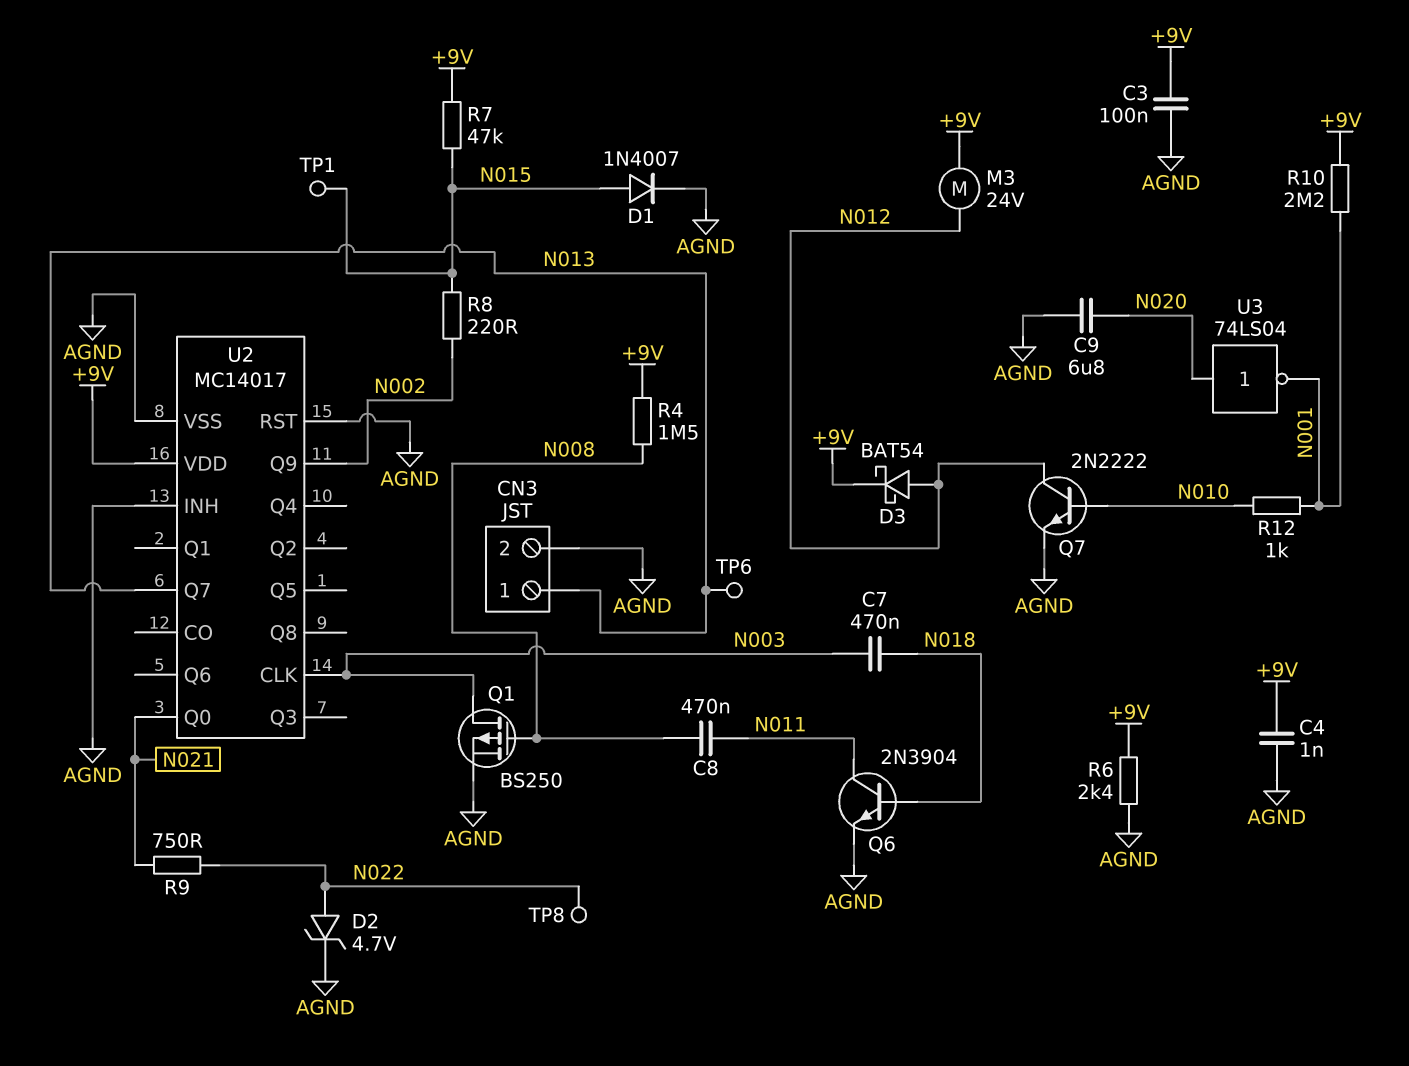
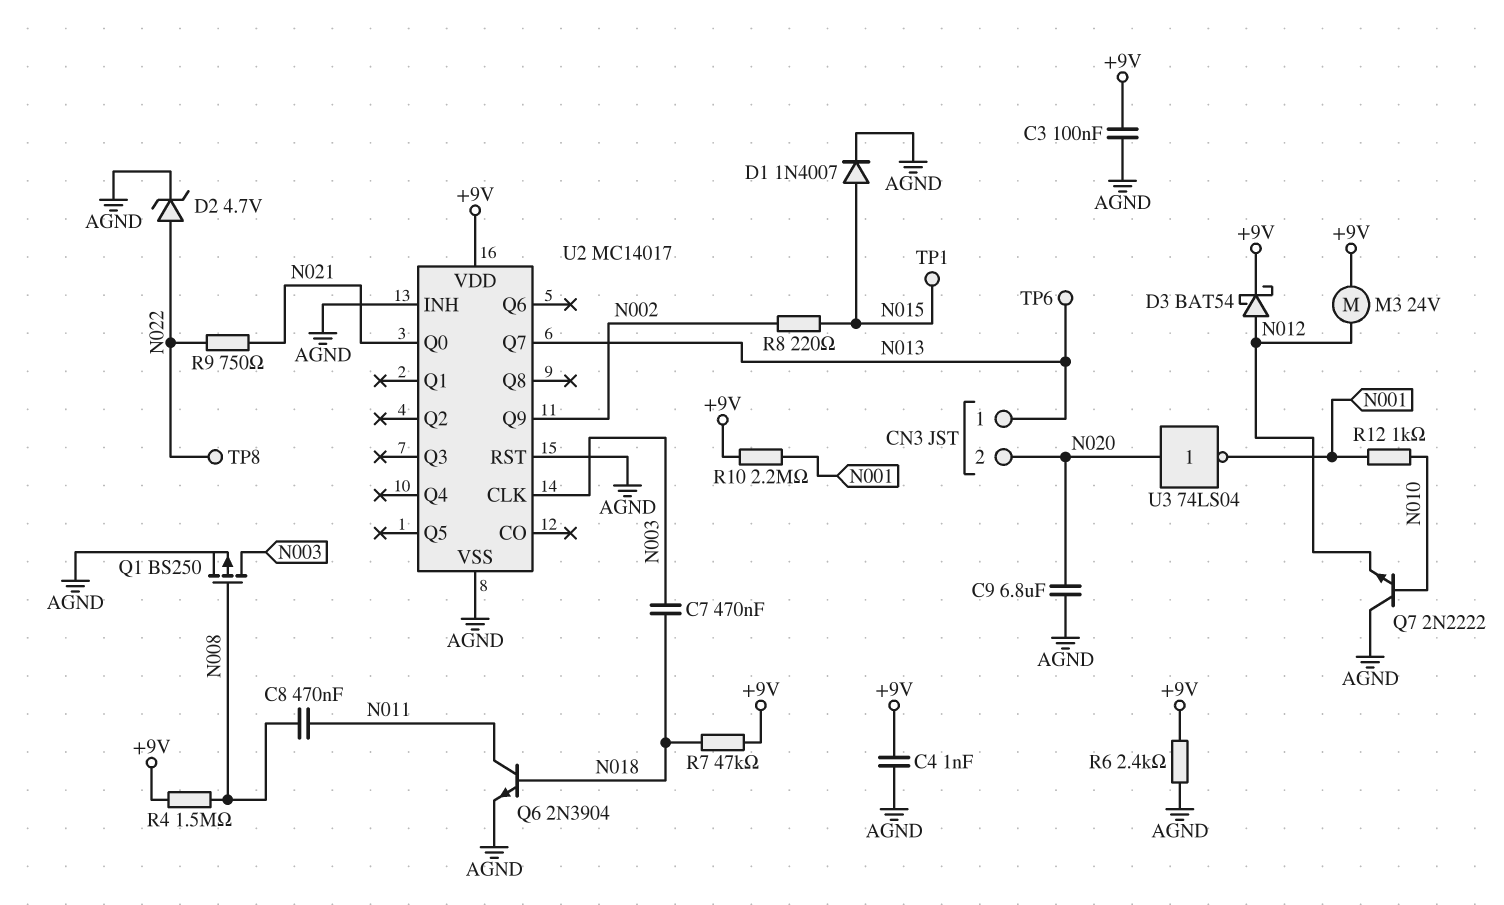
CN3 pin 2: AGND -> N020
Q7: NPN 2N2222 (B N010, C N012, E AGND) -> NPN 2N2222 (B N010, C AGND, E N012)
R7: 47k (+9V, N015) -> 47k (+9V, N018)

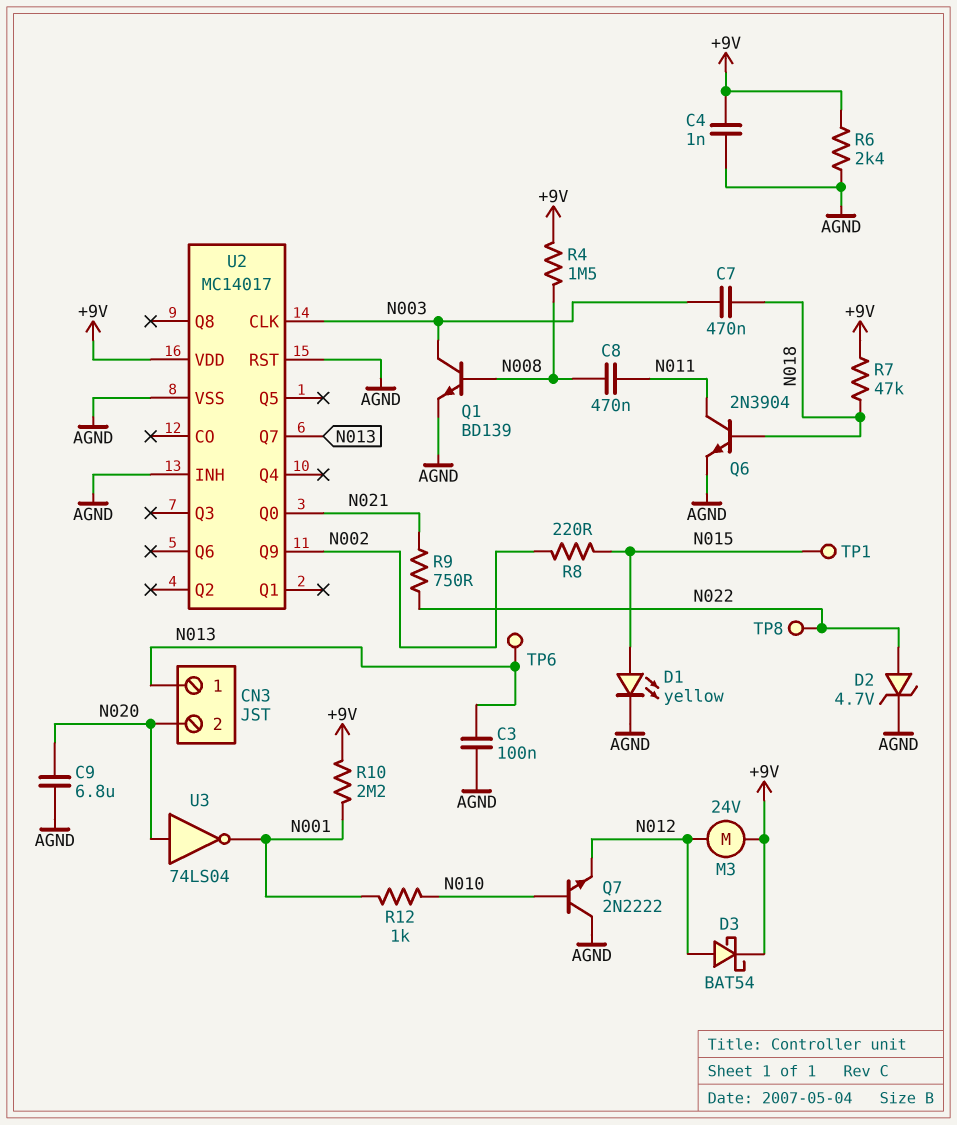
C3: 100nF (+9V, AGND) -> 100nF (AGND, N013)
D1: diode 1N4007 (A N015, K AGND) -> LED yellow (A N015, K AGND)
Q1: PMOS BS250 (G N008, D N003, S AGND) -> NPN BD139 (B N008, C N003, E AGND)

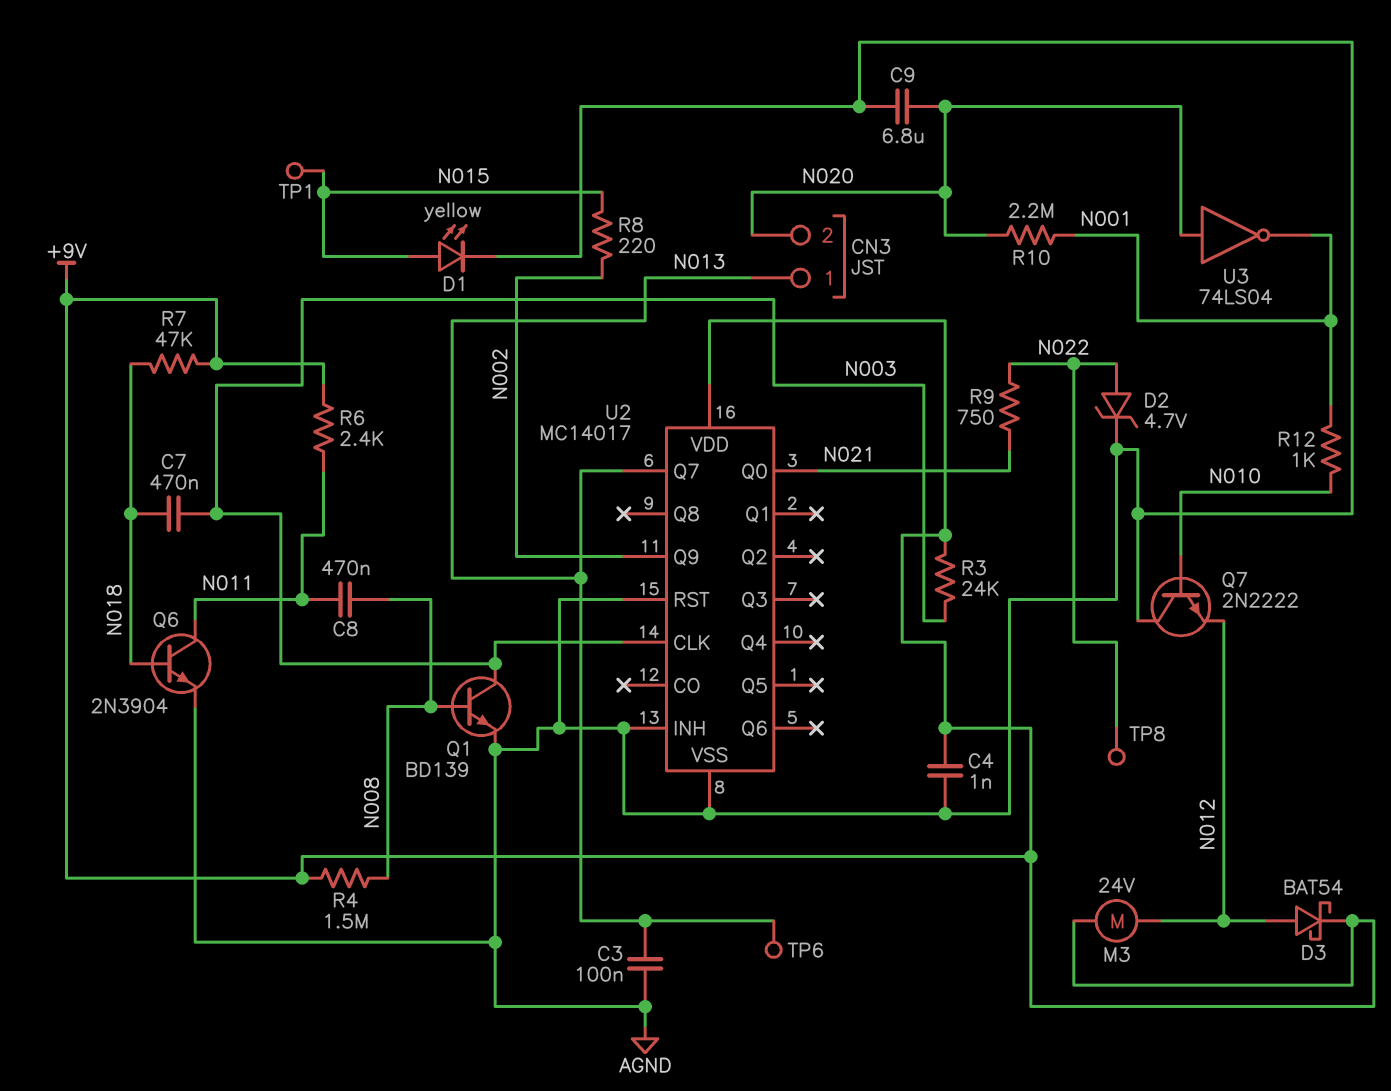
R3: none -> 24k (+9V, N003)
R6: 2.4k (+9V, AGND) -> 2.4k (+9V, N011)
R10: 2.2M (+9V, N001) -> 2.2M (N001, N020)

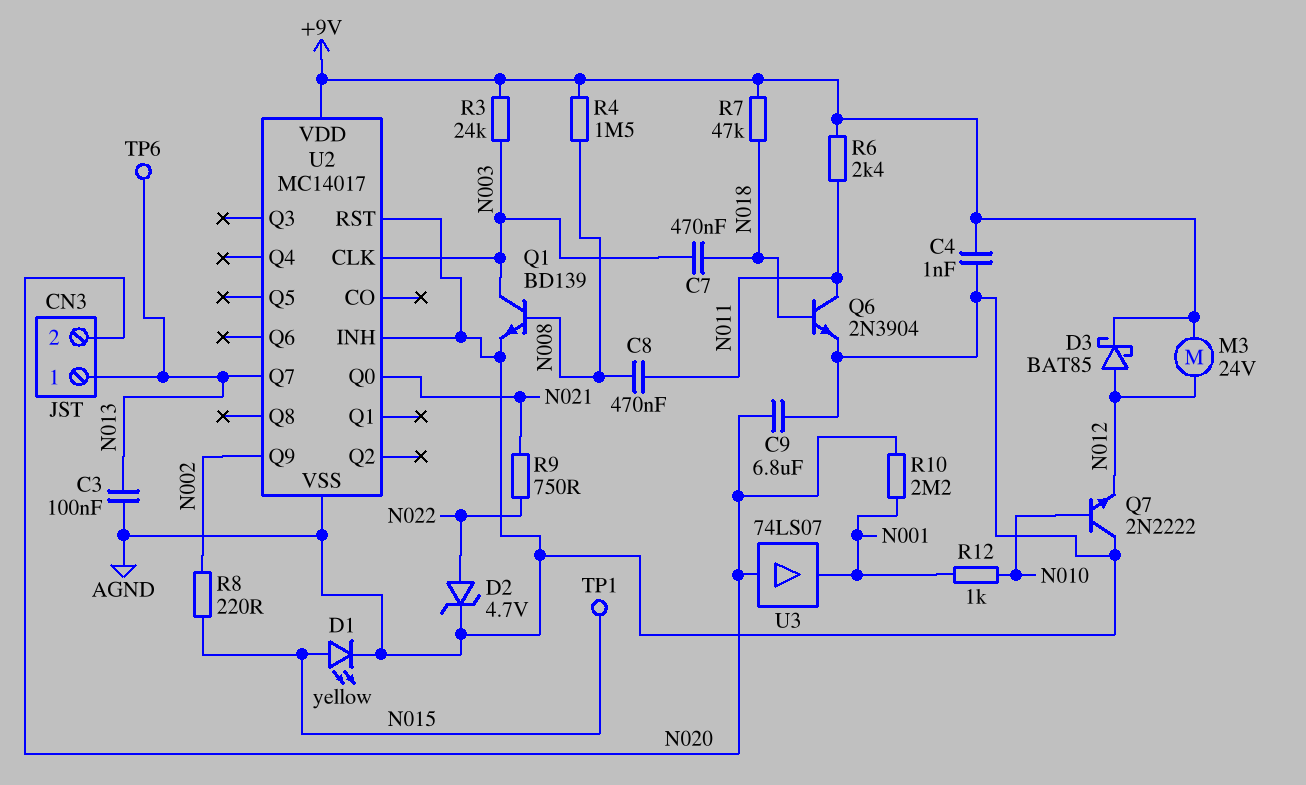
D3: schottky BAT54 (A N012, K +9V) -> schottky BAT85 (A N012, K +9V)
TP8: test point (N022) -> none
U3: NOT 74LS04 (in N020, out N001) -> buffer 74LS07 (in N020, out N001)

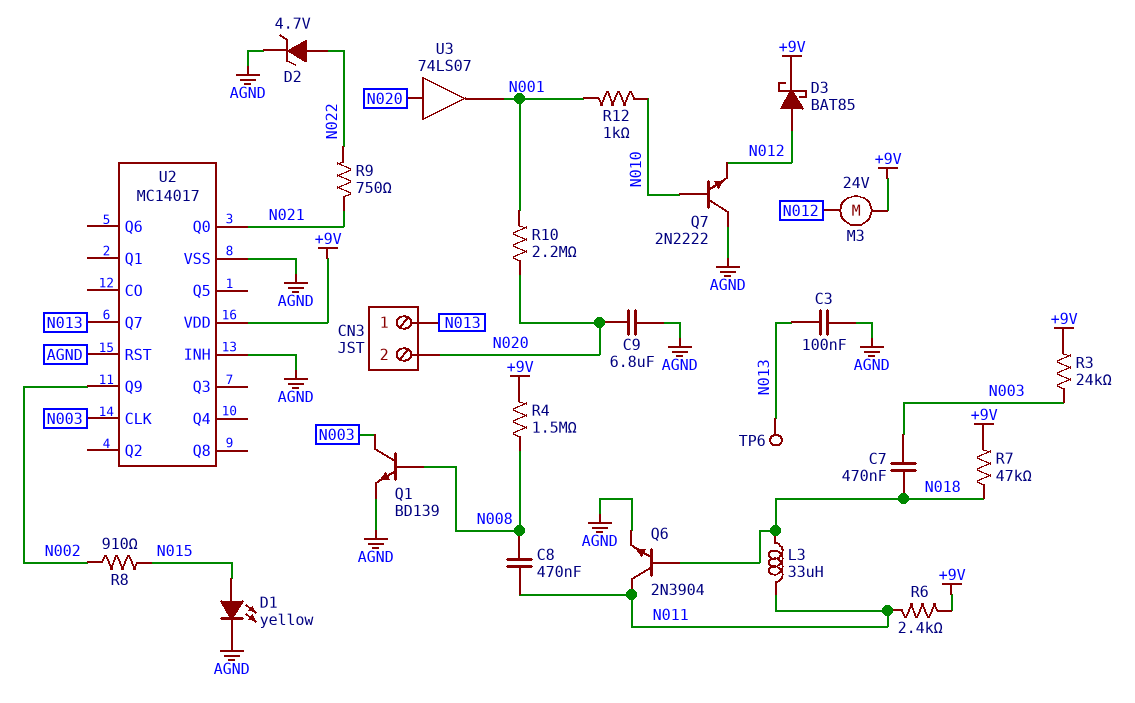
C4: 1nF (+9V, AGND) -> none
L3: none -> 33uH (N011, N018)
R8: 220 (N002, N015) -> 910 (N002, N015)
TP1: test point (N015) -> none

